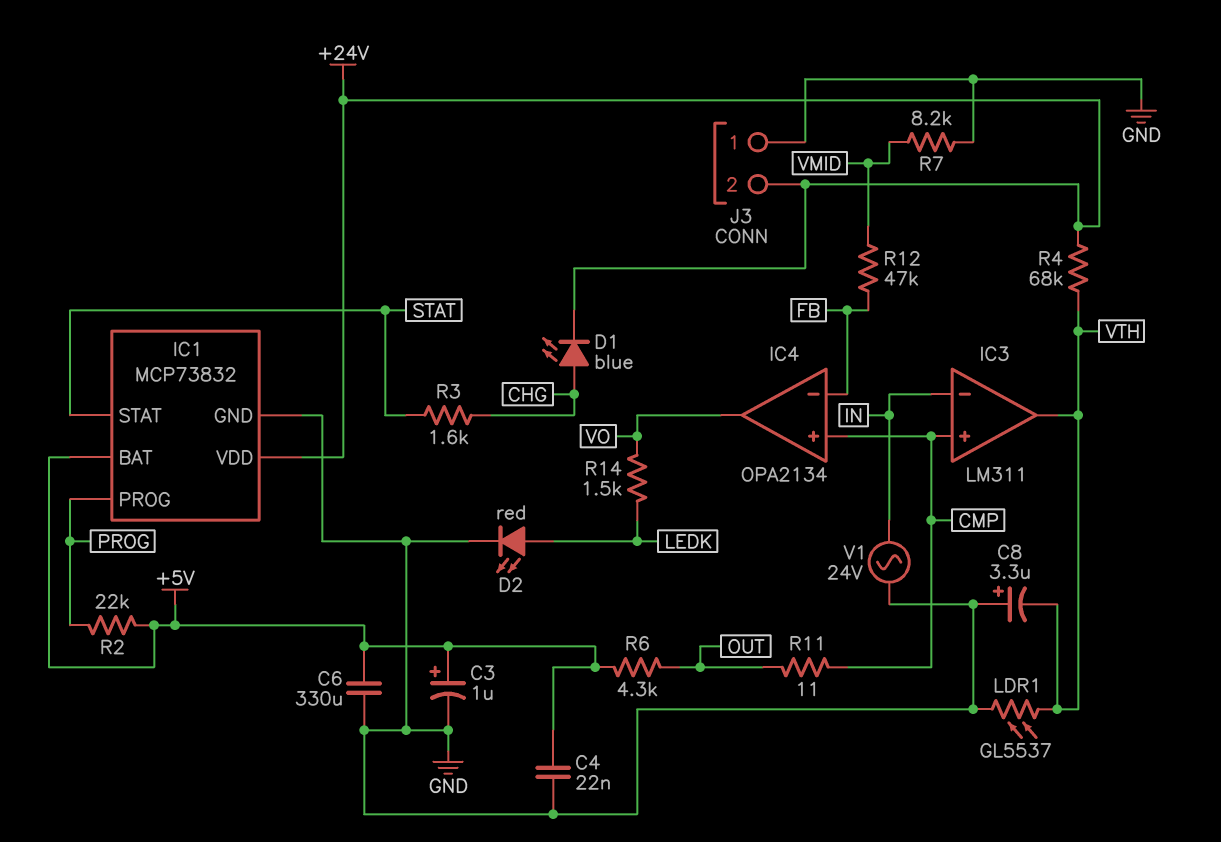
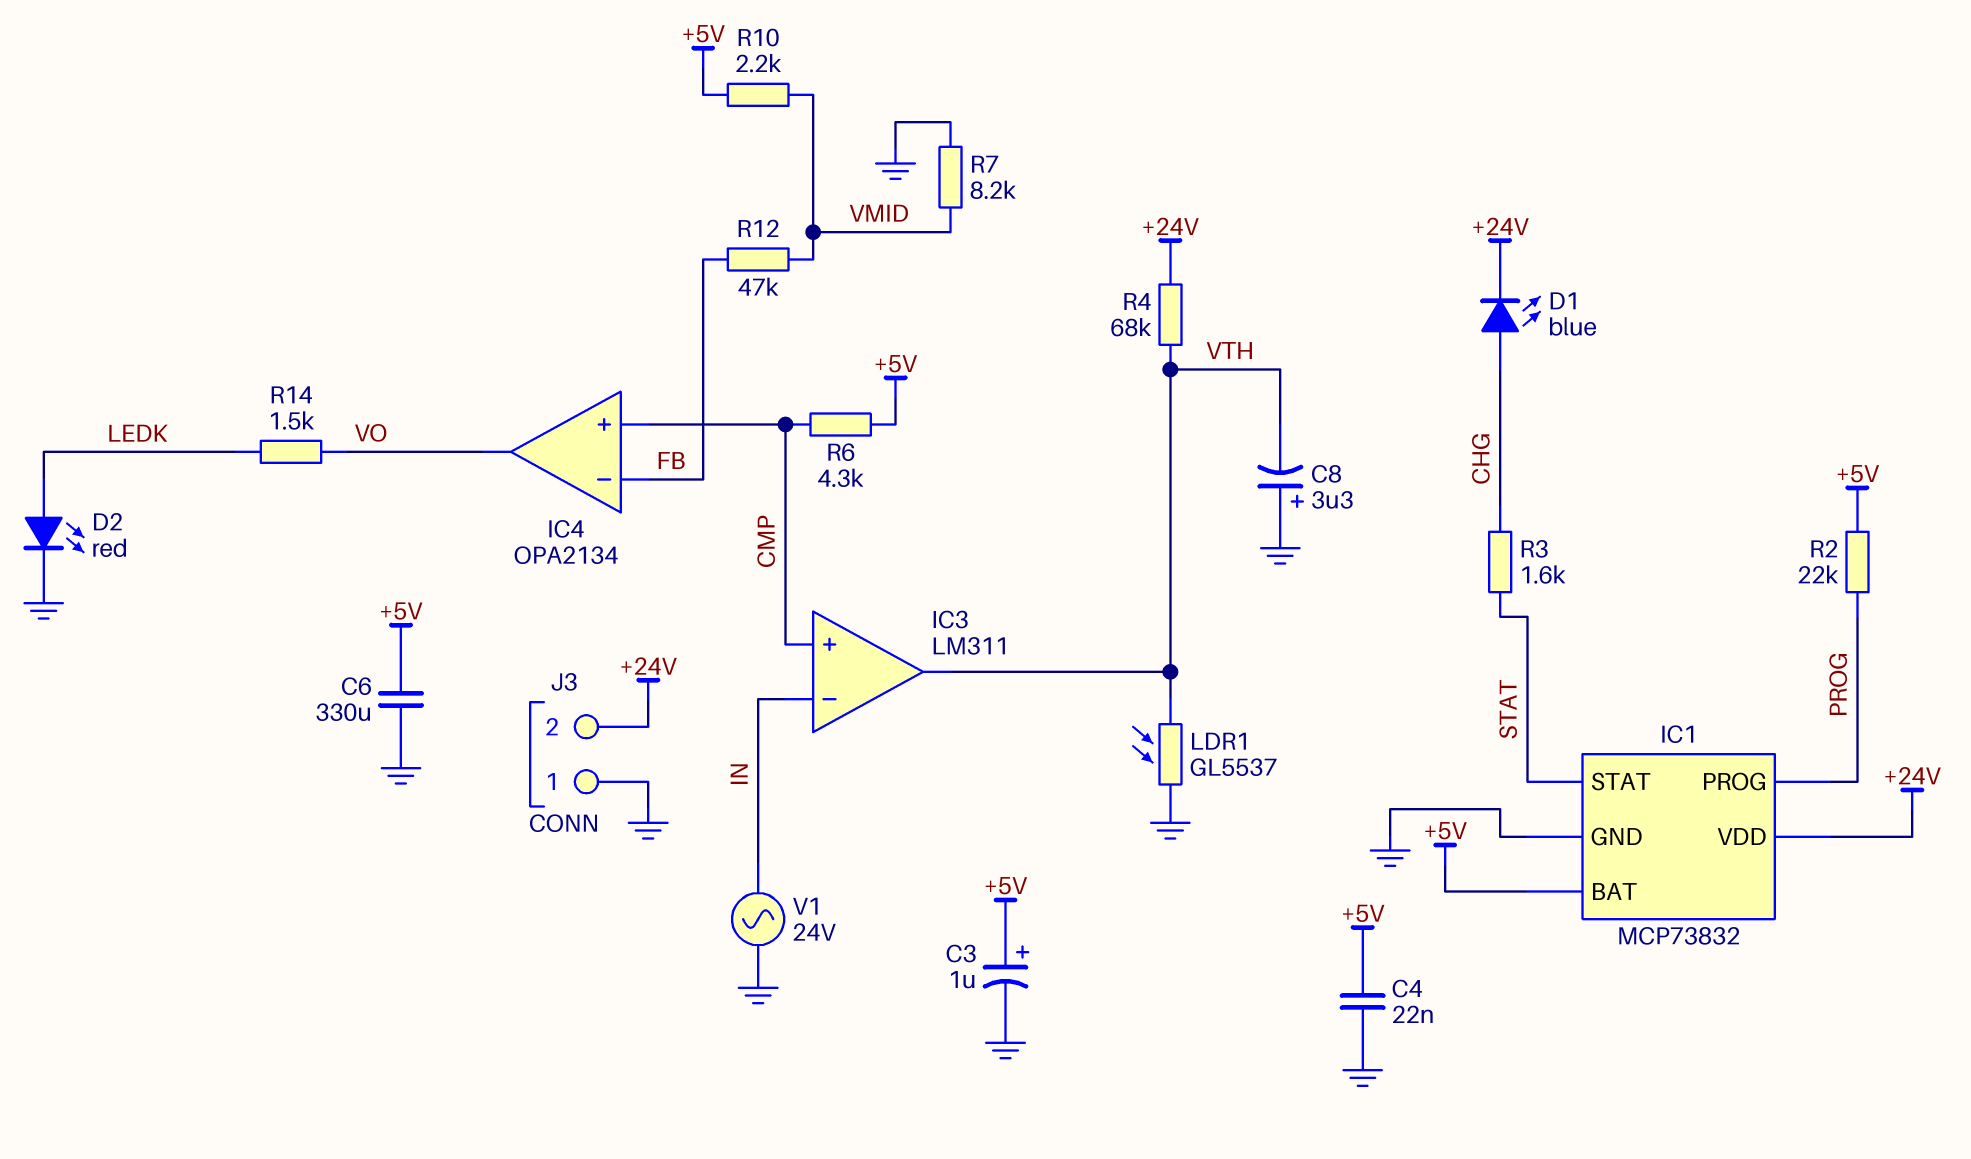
R6: 4.3k (+5V, OUT) -> 4.3k (+5V, CMP)
R10: none -> 2.2k (+5V, VMID)
R11: 11 (CMP, OUT) -> none

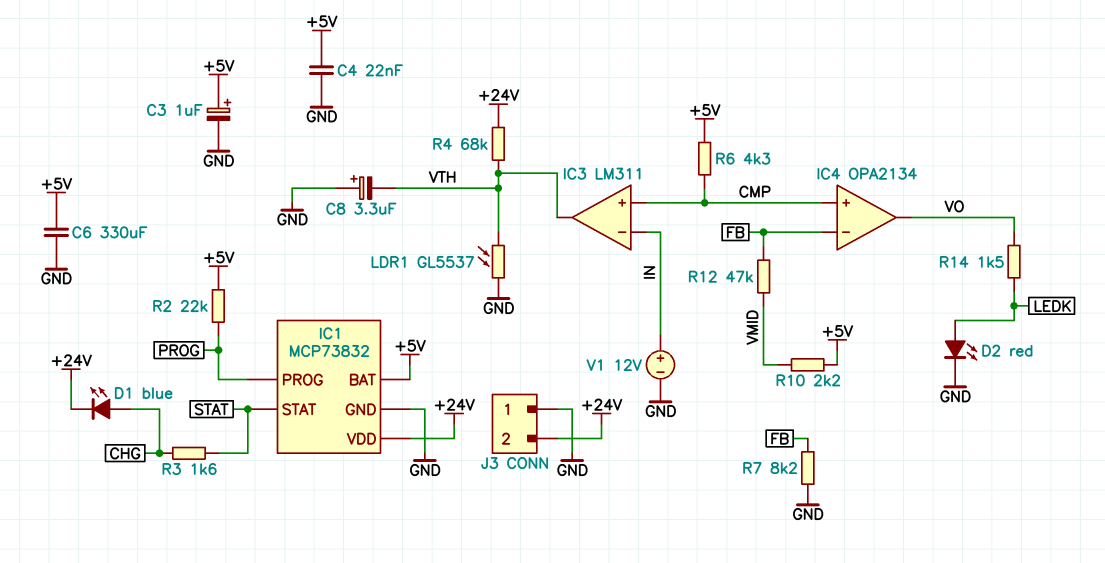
R7: 8.2k (GND, VMID) -> 8.2k (FB, GND)
V1: AC 24V (GND, IN) -> 12V (plus IN, minus GND)

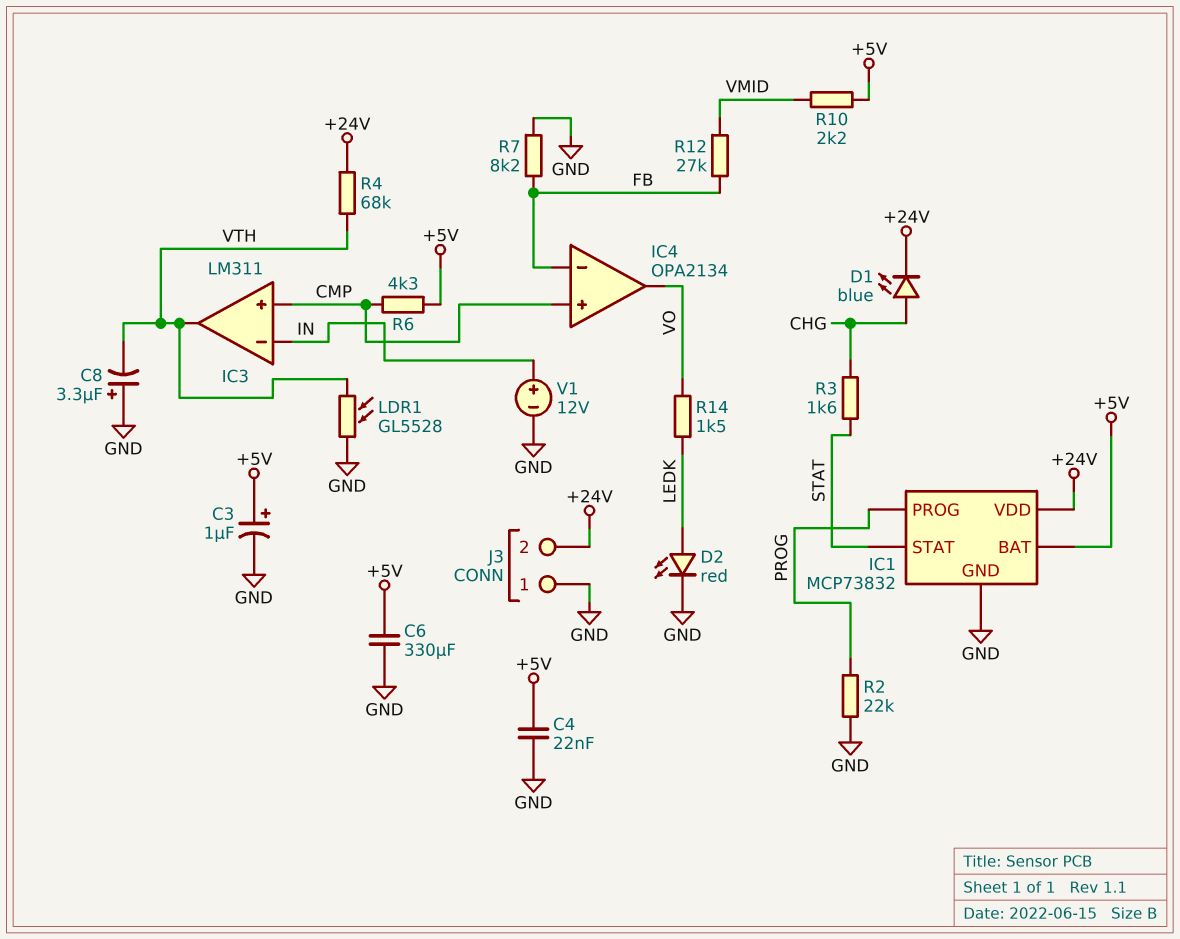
LDR1: GL5537 (GND, VTH) -> GL5528 (GND, VTH)
R2: 22k (+5V, PROG) -> 22k (GND, PROG)
R12: 47k (FB, VMID) -> 27k (FB, VMID)

